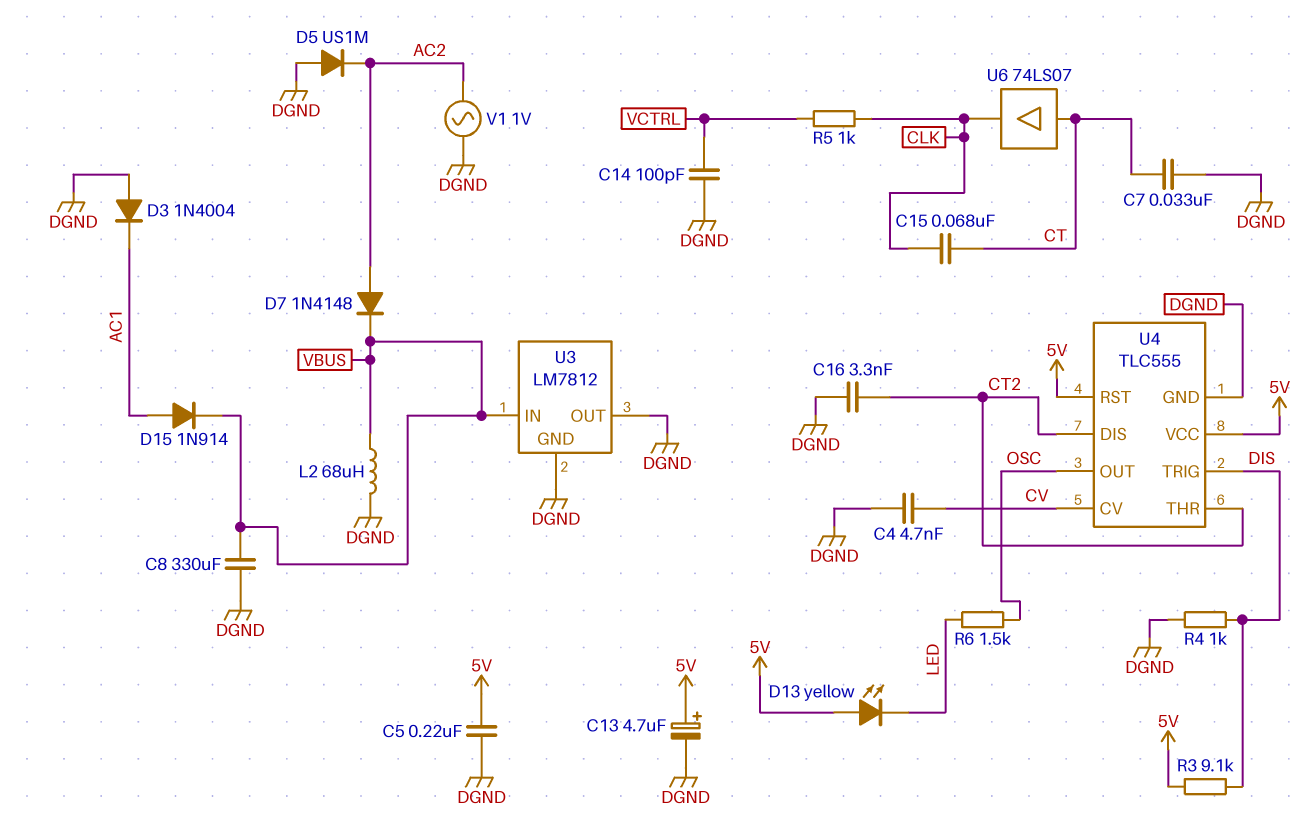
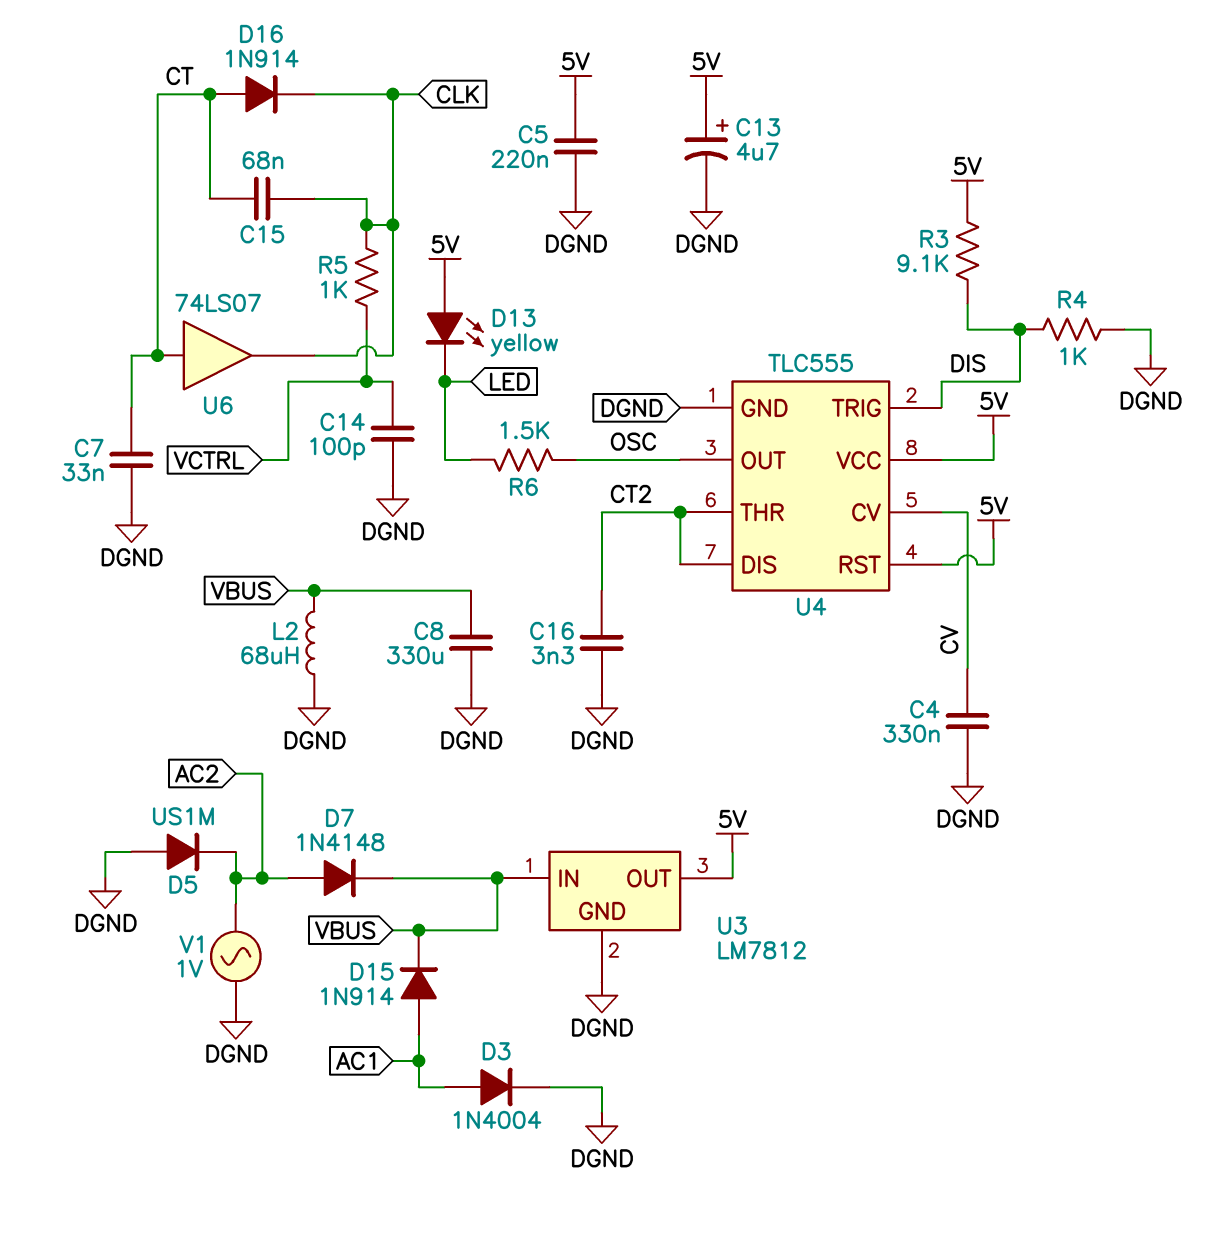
C4: 4.7nF (CV, DGND) -> 330nF (CV, DGND)
D3: diode 1N4004 (A DGND, K AC1) -> diode 1N4004 (A AC1, K DGND)
D16: none -> diode 1N914 (A CT, K CLK)
U3 pin OUT: DGND -> 5V

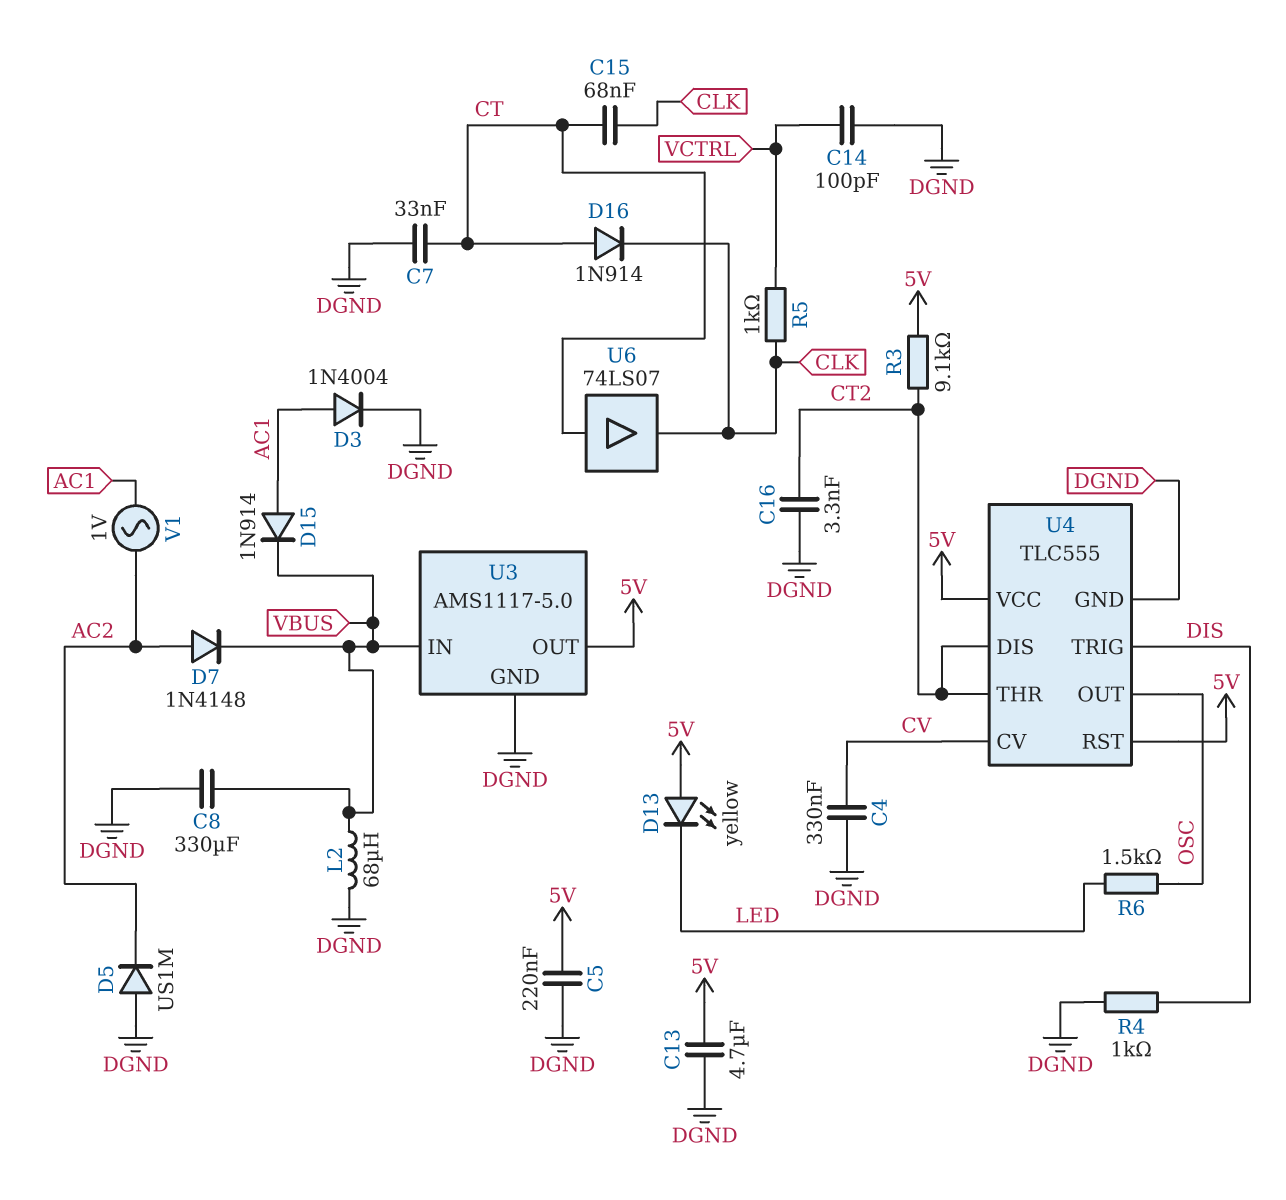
C13: 4.7uF (plus 5V, minus DGND) -> 4.7uF (5V, DGND)
R3: 9.1k (5V, DIS) -> 9.1k (5V, CT2)
U3: LM7812 -> AMS1117-5.0
V1: AC 1V (AC2, DGND) -> AC 1V (AC1, AC2)

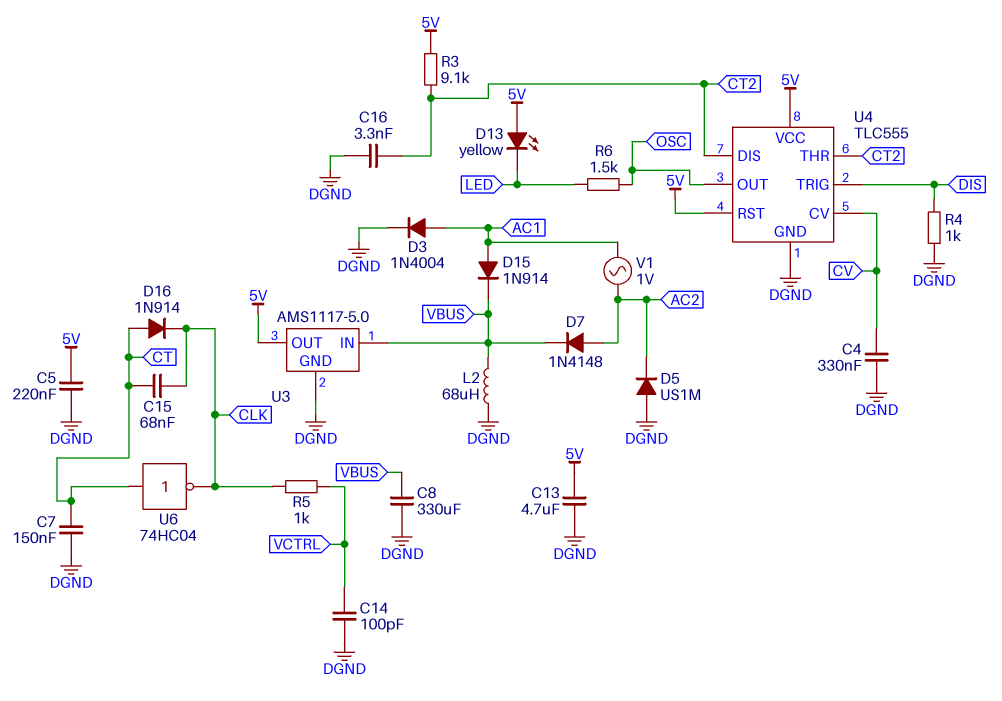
C7: 33nF (CT, DGND) -> 150nF (CT, DGND)
U6: buffer 74LS07 (in CT, out CLK) -> NOT 74HC04 (in CT, out CLK)

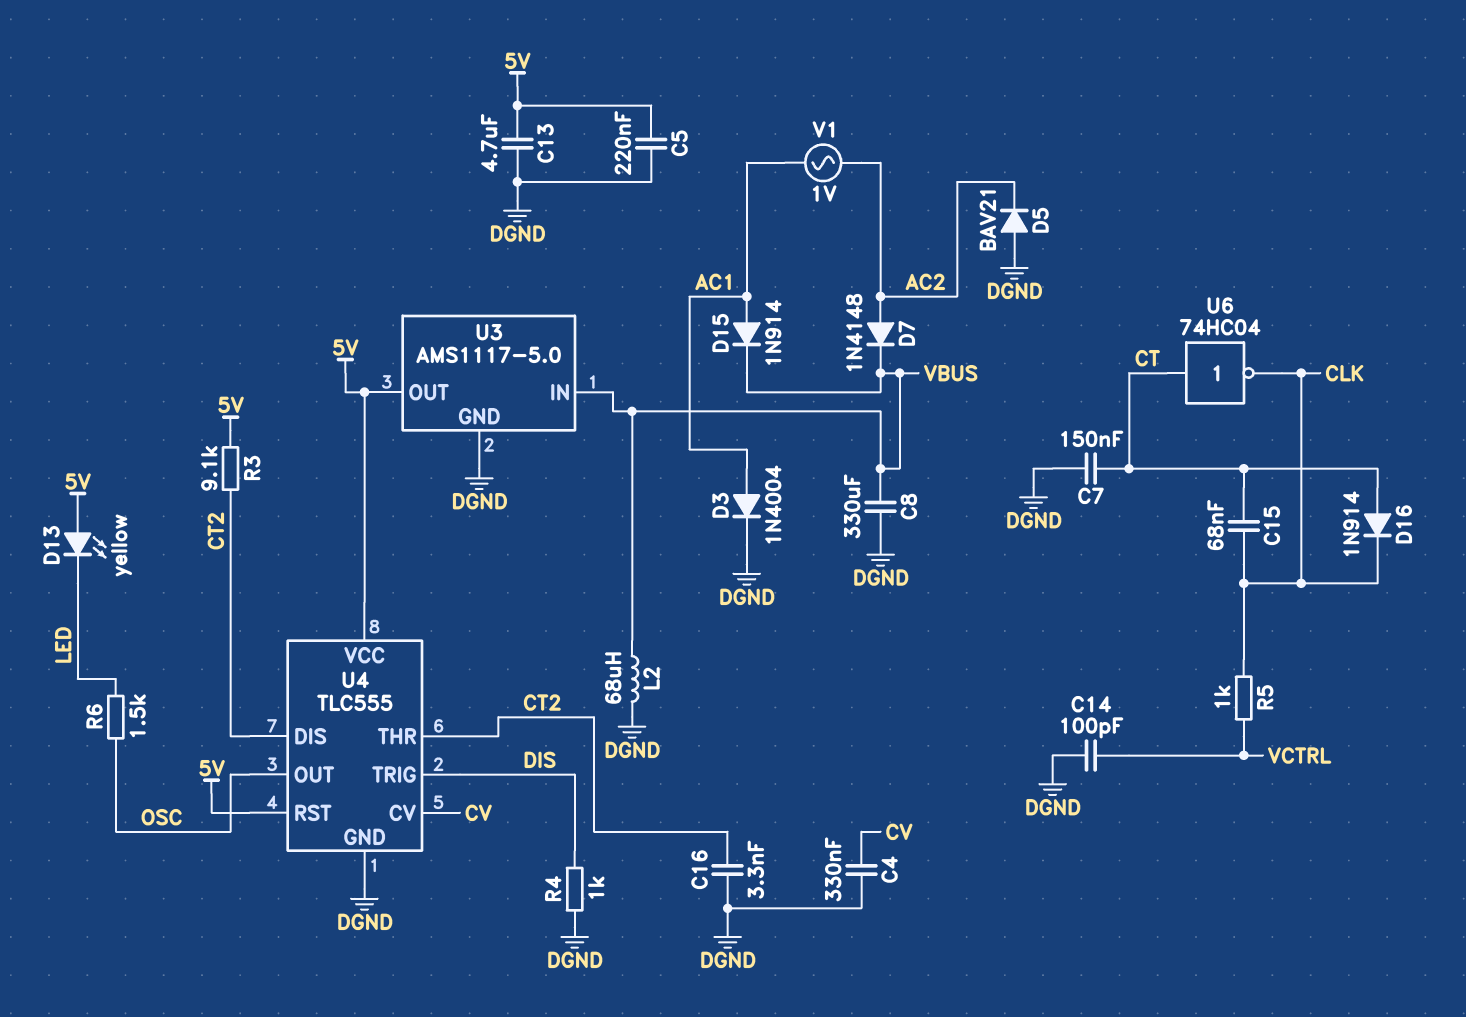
D5: diode US1M (A DGND, K AC2) -> diode BAV21 (A DGND, K AC2)

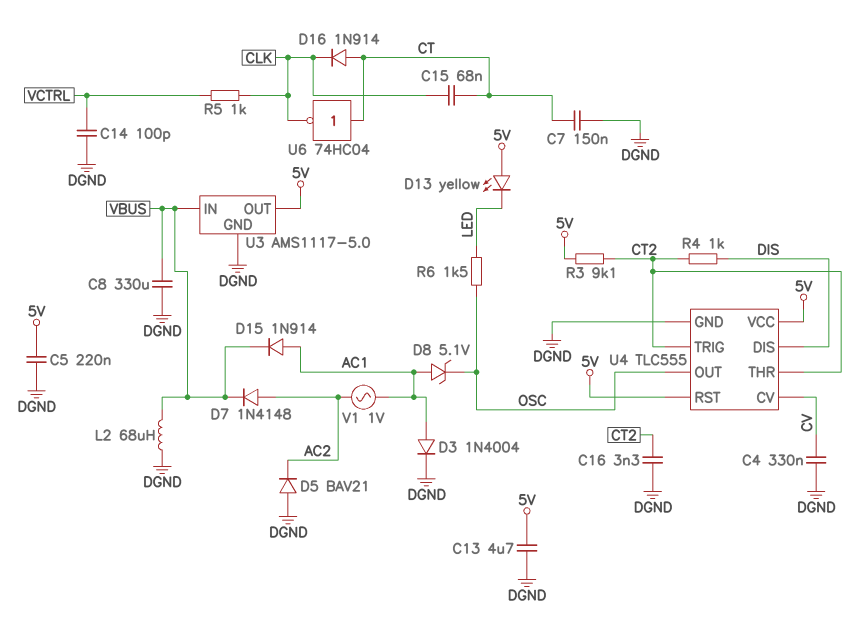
D8: none -> zener 5.1V (A AC1, K OSC)
R4: 1k (DGND, DIS) -> 1k (CT2, DIS)
U4 pin DIS: CT2 -> DIS
U4 pin TRIG: DIS -> CT2

